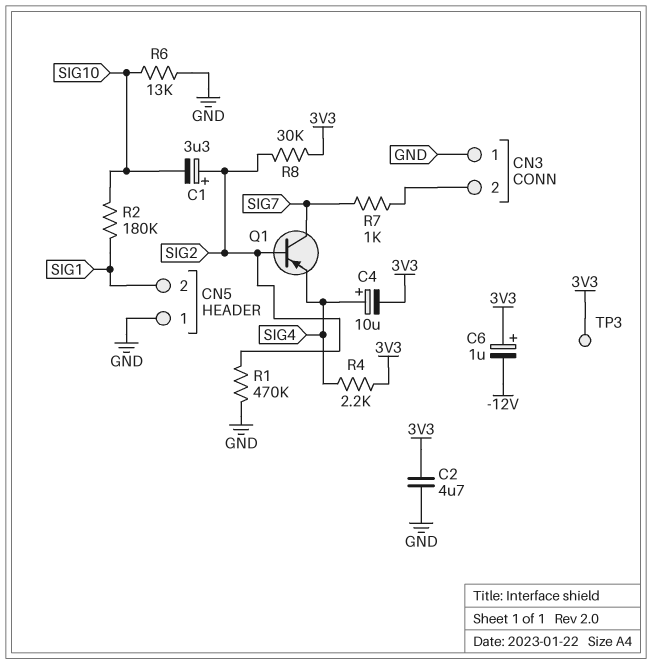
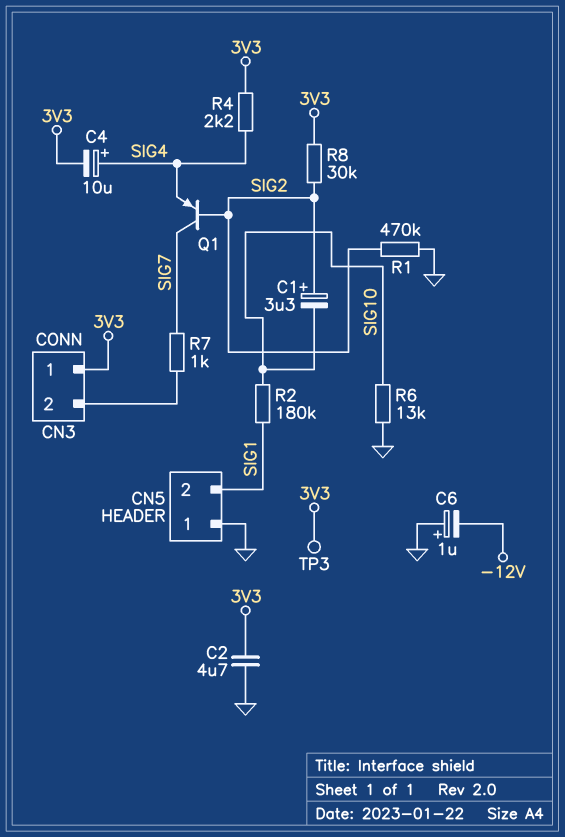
C6: 1uF (plus 3V3, minus -12V) -> 1uF (plus GND, minus -12V)
CN3 pin 1: GND -> 3V3

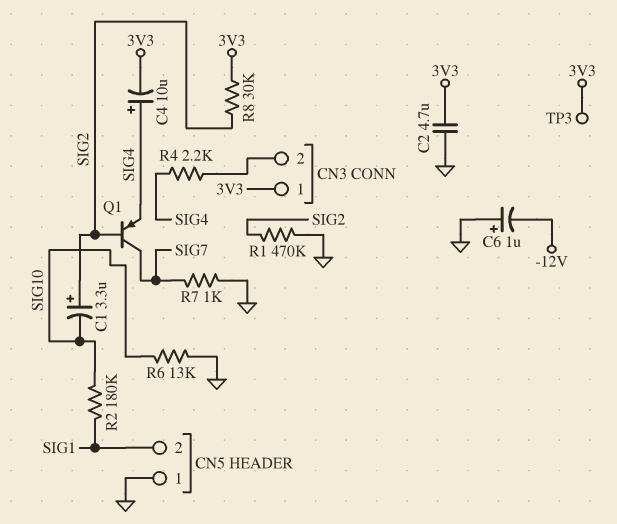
R4: 2.2k (3V3, SIG4) -> 2.2k (CN3/2, SIG4)
R7: 1k (CN3/2, SIG7) -> 1k (GND, SIG7)

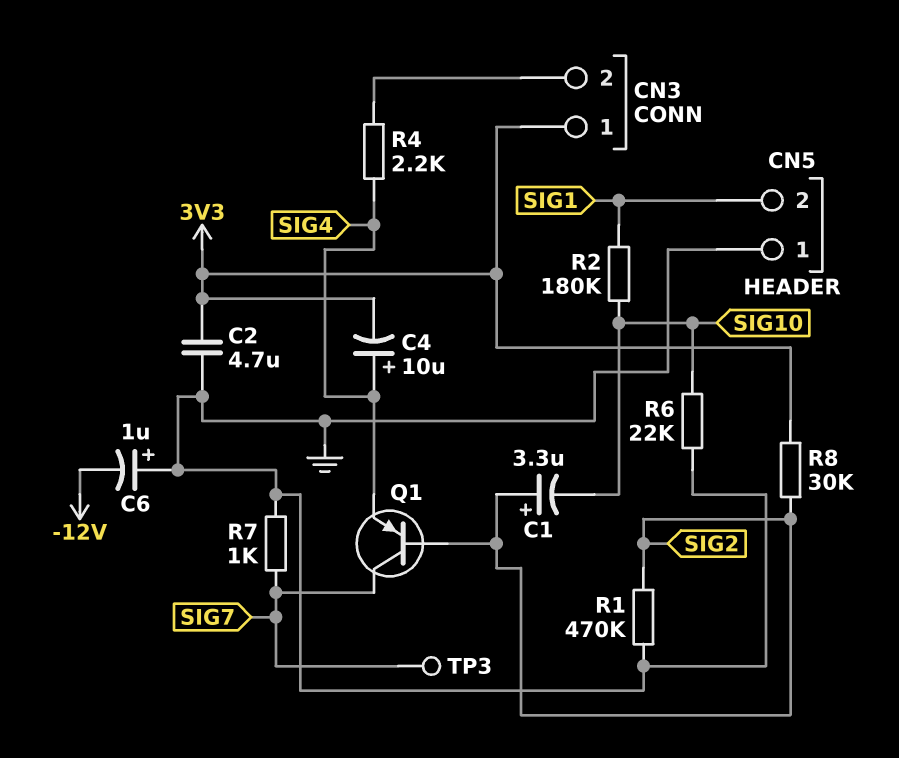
R6: 13k (GND, SIG10) -> 22k (GND, SIG10)
TP3: test point (3V3) -> test point (SIG7)

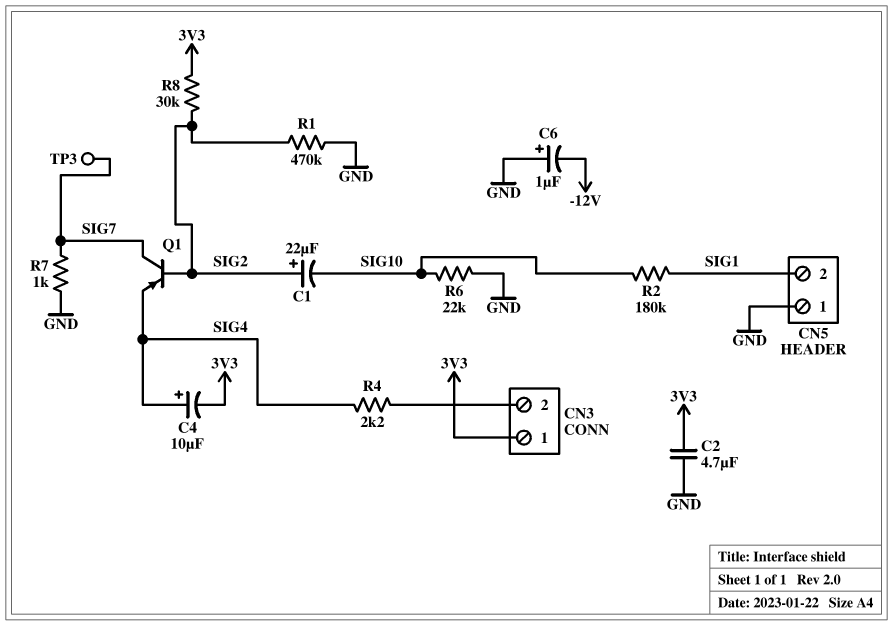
C1: 3.3uF (plus SIG2, minus SIG10) -> 22uF (plus SIG2, minus SIG10)

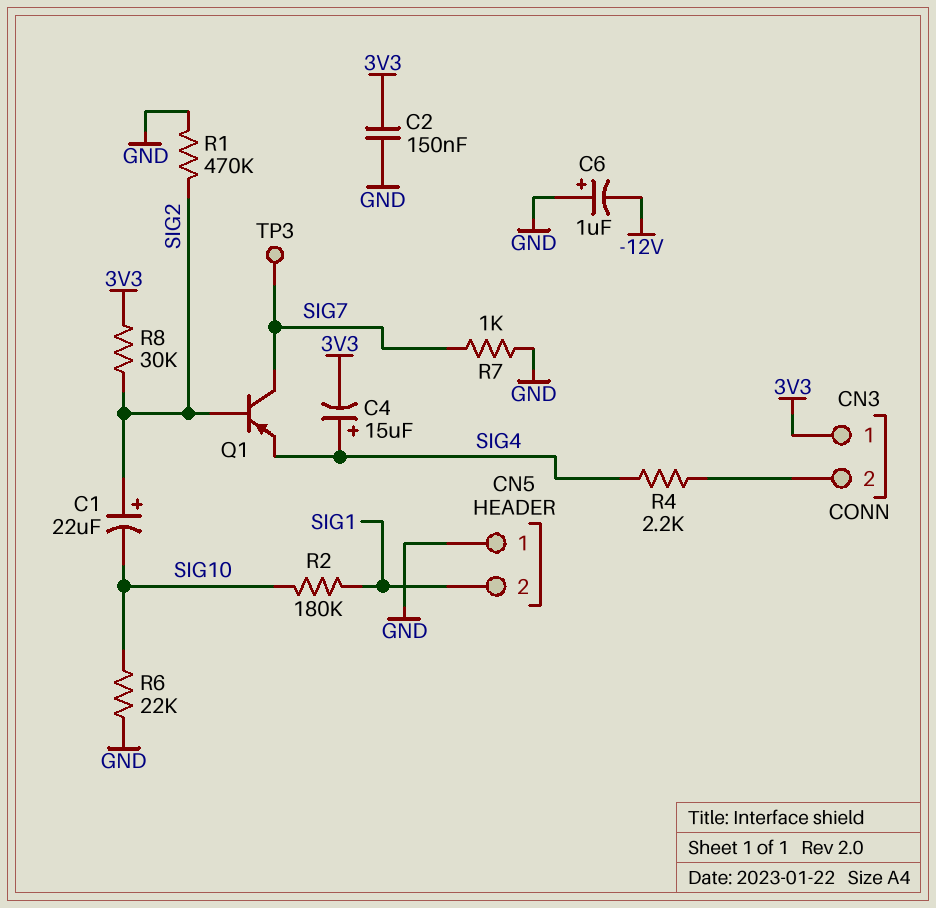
C2: 4.7uF (3V3, GND) -> 150nF (3V3, GND)
C4: 10uF (plus SIG4, minus 3V3) -> 15uF (plus SIG4, minus 3V3)

